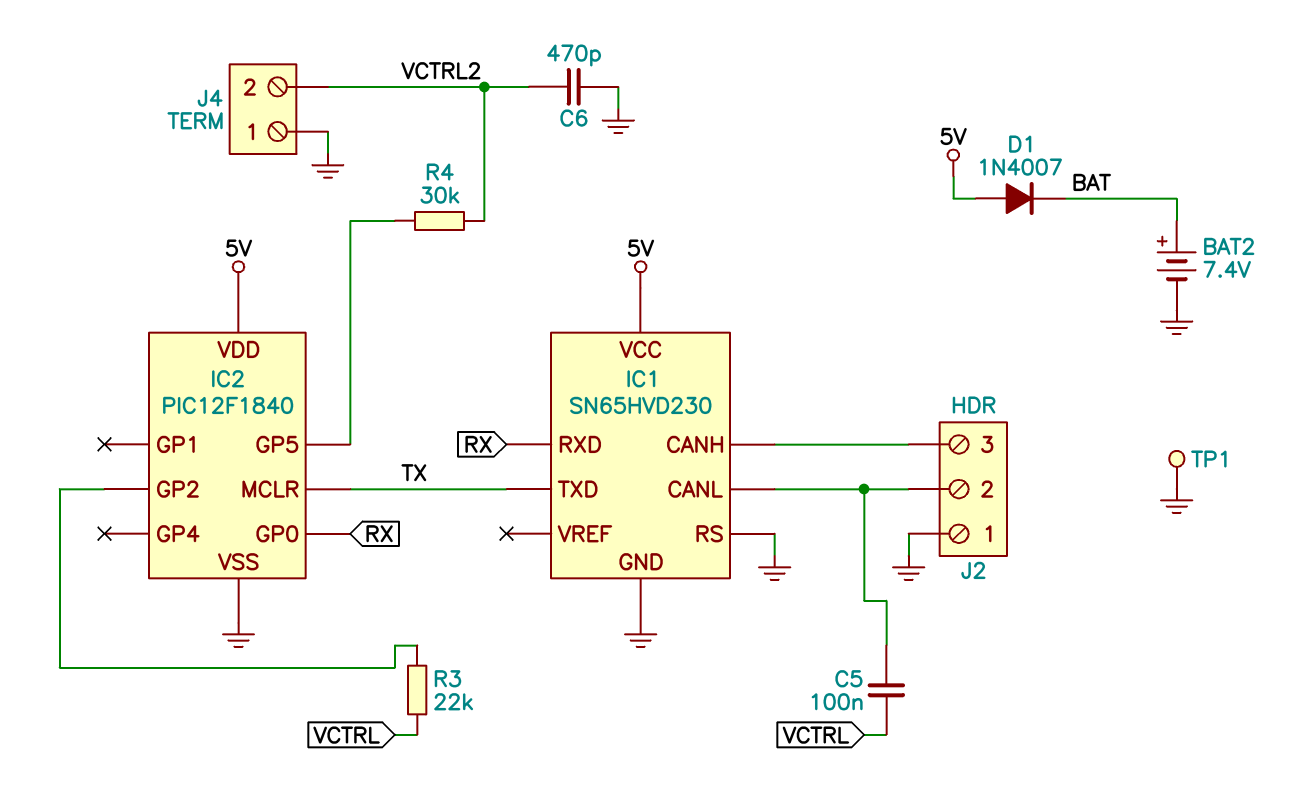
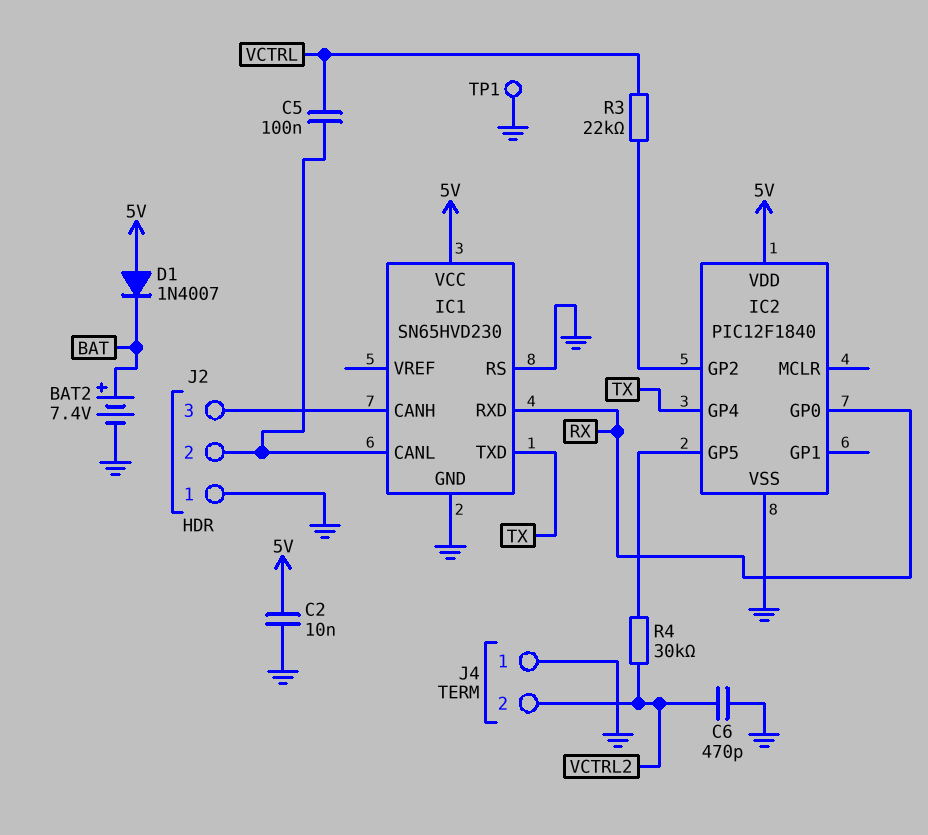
C2: none -> 10nF (5V, GND)
IC2 pin GP4: none -> TX
IC2 pin MCLR: TX -> none

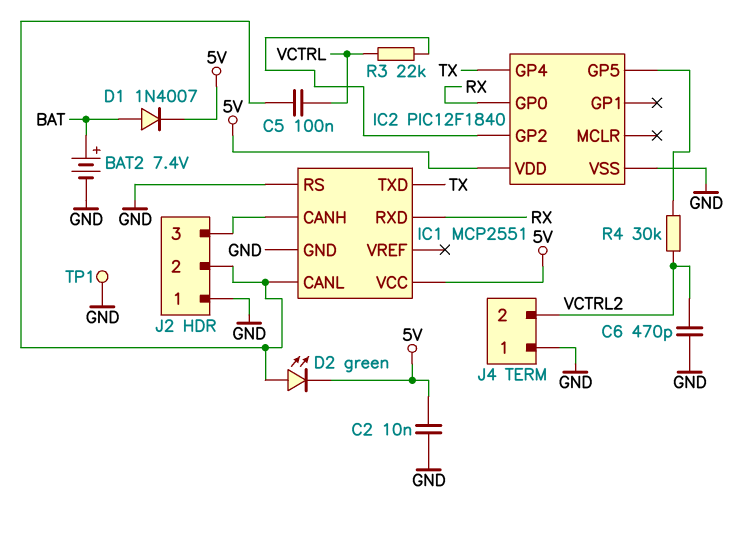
D1: diode 1N4007 (A 5V, K BAT) -> diode 1N4007 (A BAT, K 5V)
D2: none -> LED green (A IC1/CANL, K 5V)
IC1: SN65HVD230 -> MCP2551

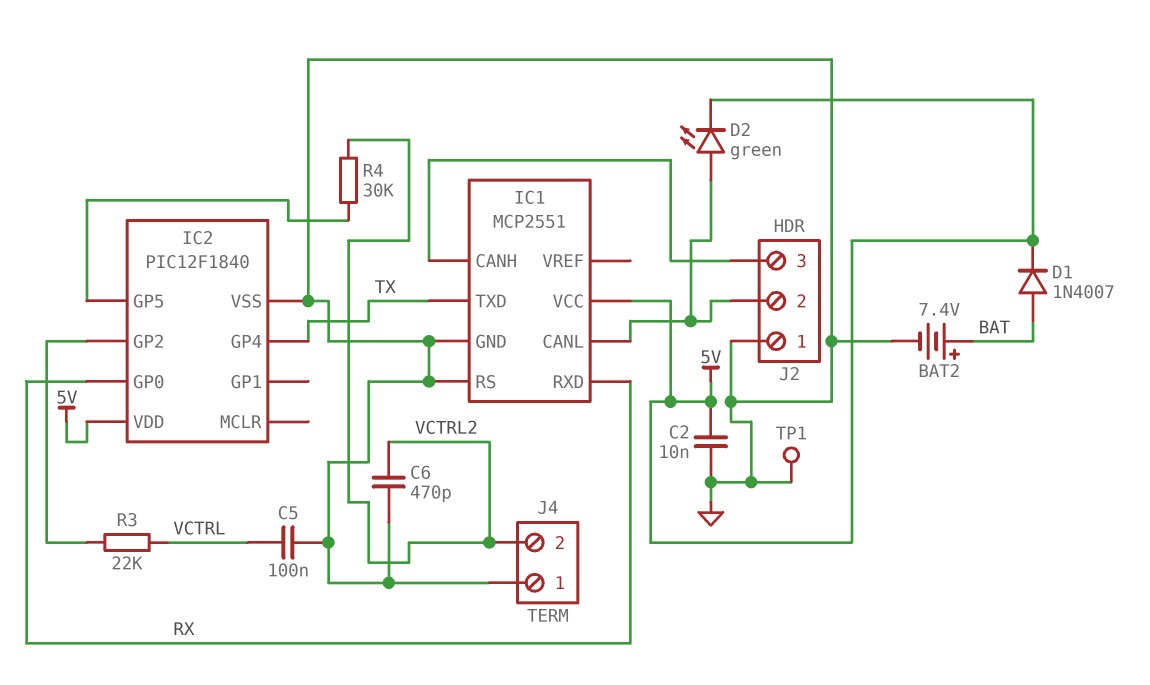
C5: 100nF (IC1/CANL, VCTRL) -> 100nF (GND, VCTRL)

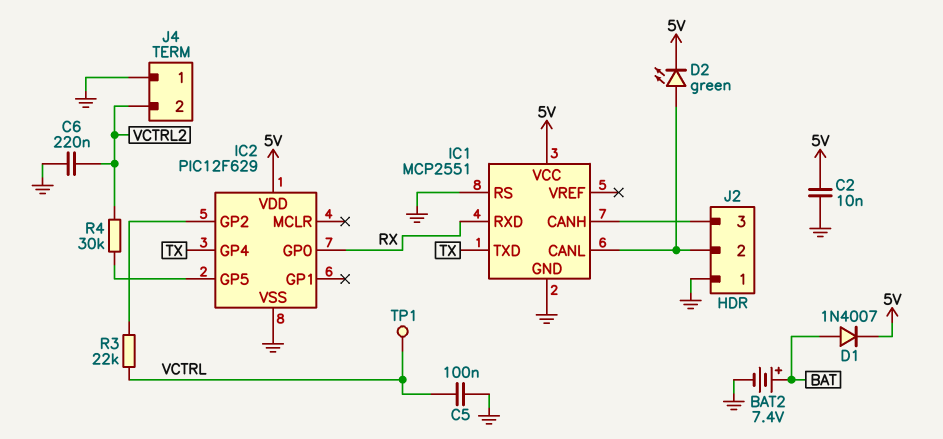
C6: 470pF (GND, VCTRL2) -> 220nF (GND, VCTRL2)
IC2: PIC12F1840 -> PIC12F629
TP1: test point (GND) -> test point (VCTRL)

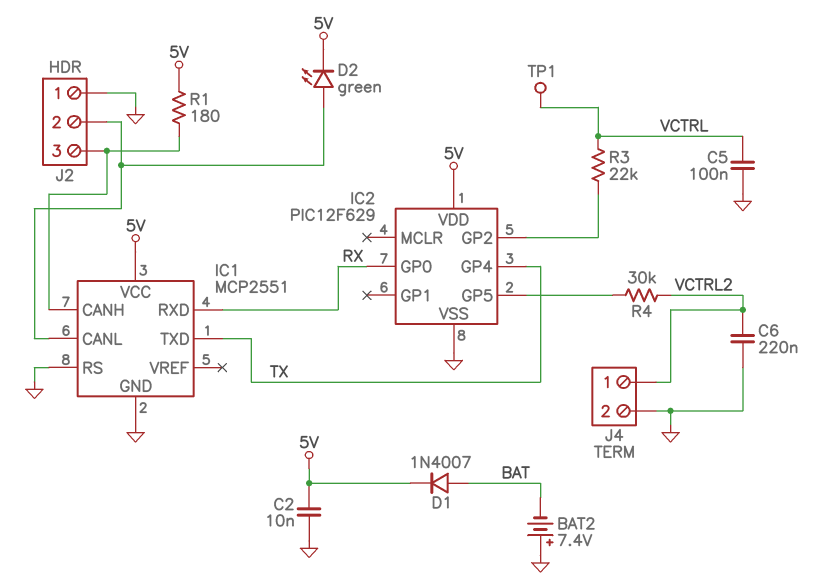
BAT2: 7.4V (plus BAT, minus GND) -> 7.4V (plus GND, minus BAT)
J4 pin 1: GND -> VCTRL2
J4 pin 2: VCTRL2 -> GND
R1: none -> 180 (5V, IC1/CANH)

